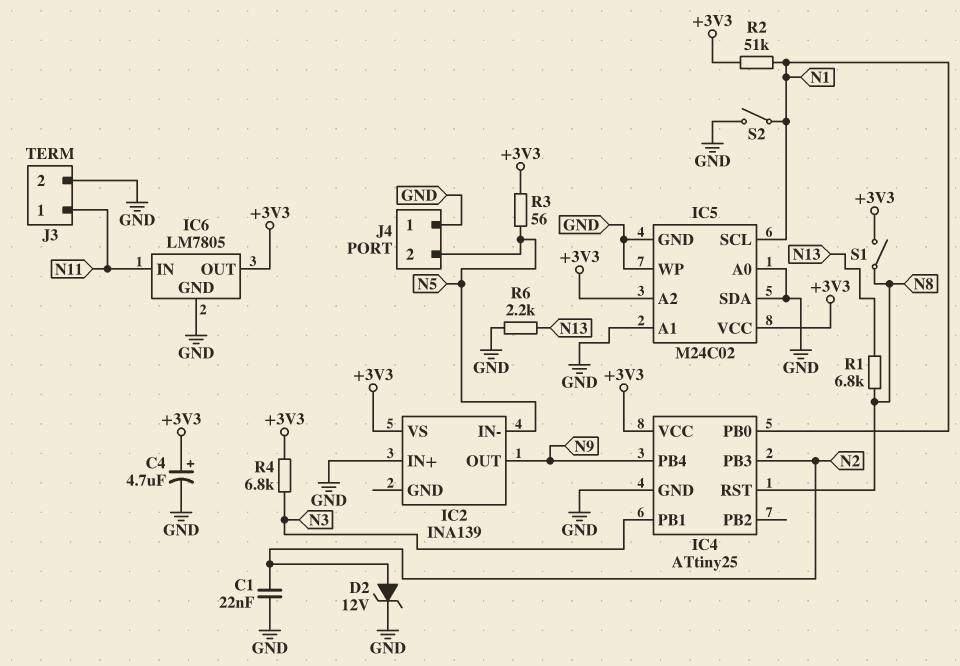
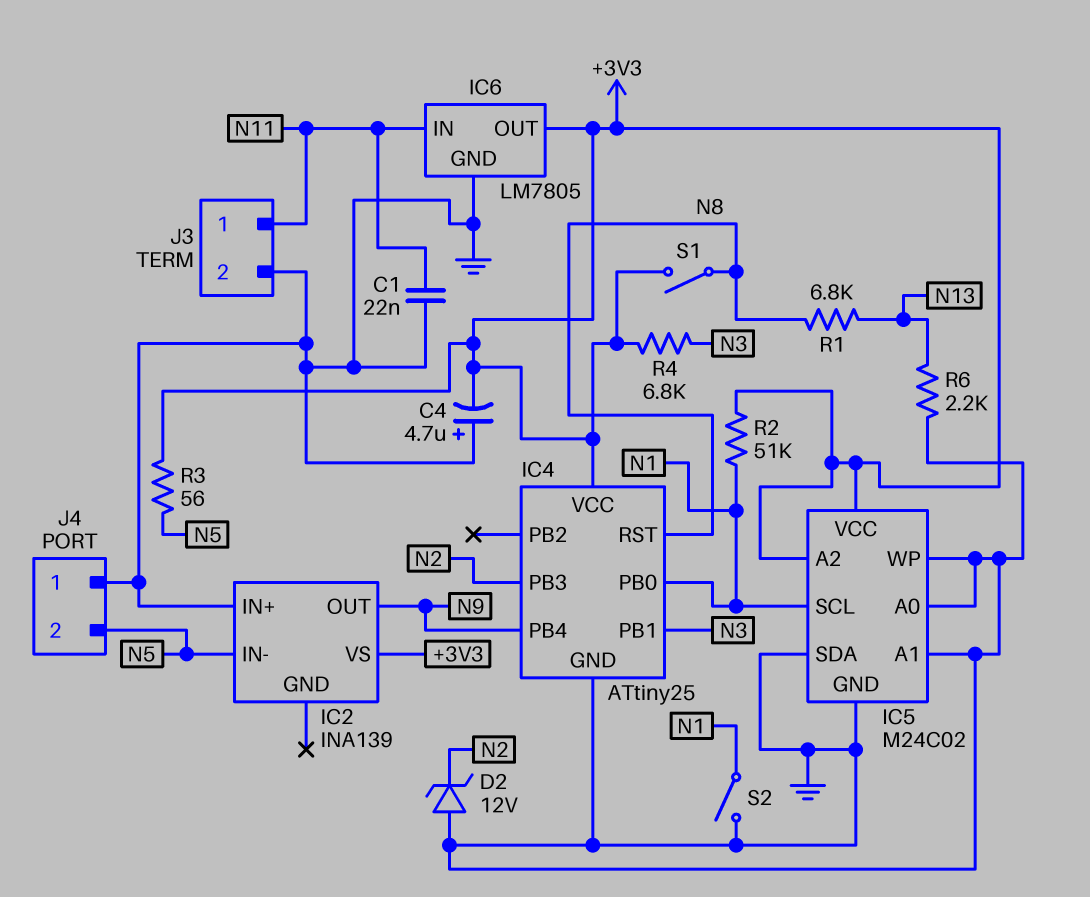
C1: 22nF (GND, N2) -> 22nF (GND, N11)
C4: 4.7uF (plus +3V3, minus GND) -> 4.7uF (plus GND, minus +3V3)
D2: zener 12V (A N2, K GND) -> zener 12V (A GND, K N2)

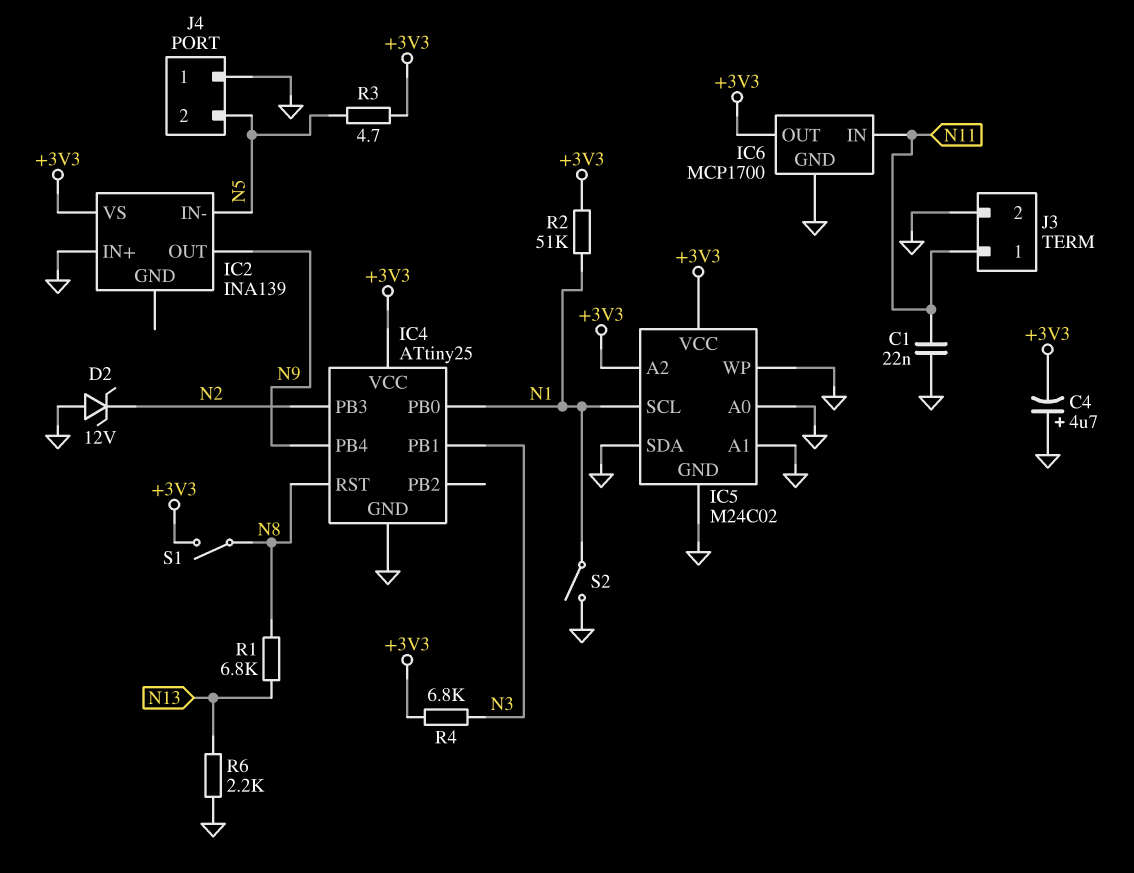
IC6: LM7805 -> MCP1700
R3: 56 (+3V3, N5) -> 4.7 (+3V3, N5)

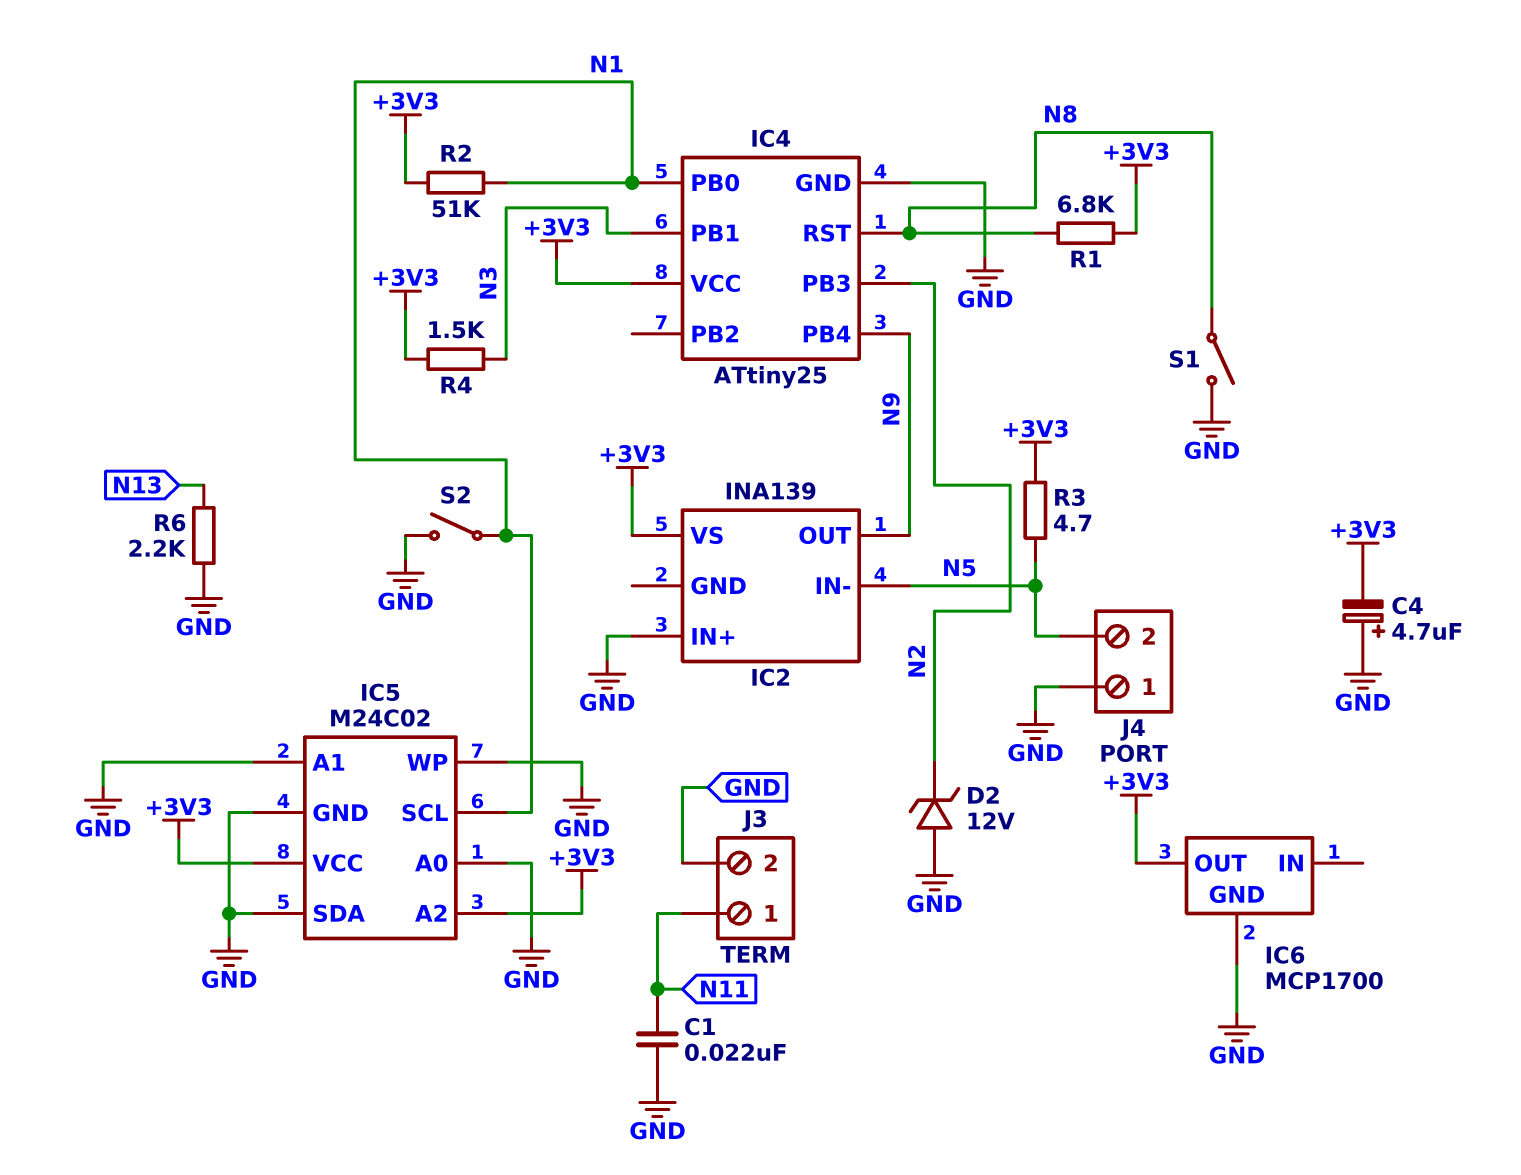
IC6 pin IN: N11 -> none
R1: 6.8k (N8, N13) -> 6.8k (+3V3, N8)
R4: 6.8k (+3V3, N3) -> 1.5k (+3V3, N3)
S1: switch (+3V3, N8) -> switch (GND, N8)

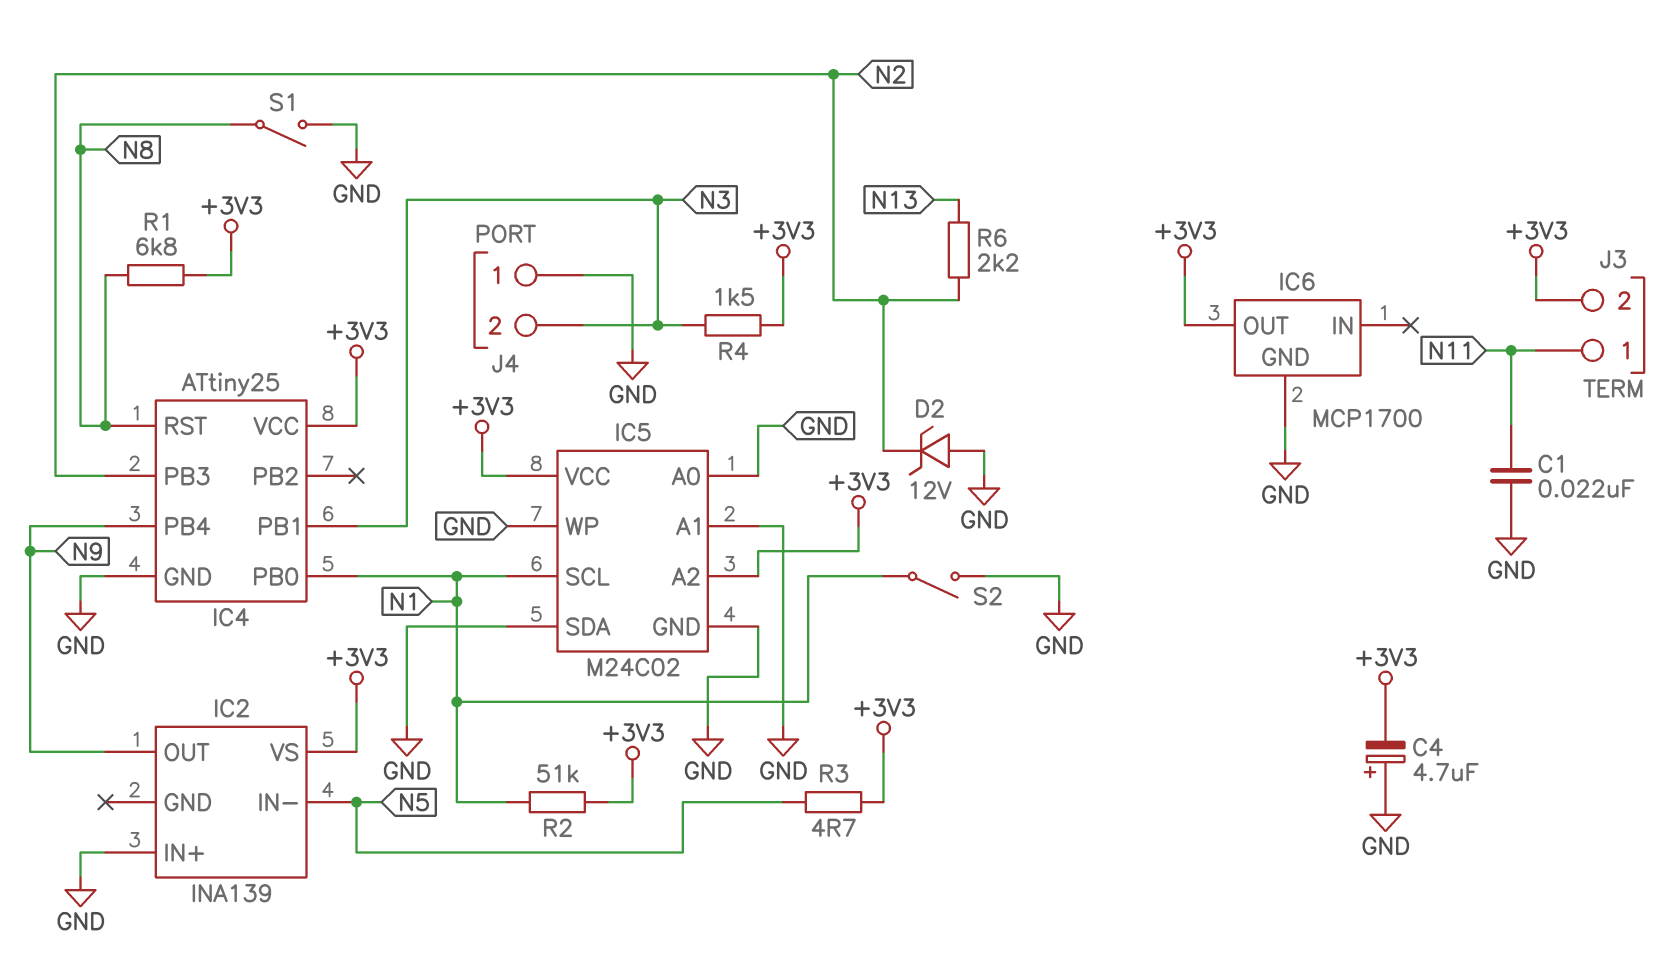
J3 pin 2: GND -> +3V3
J4 pin 2: N5 -> N3
R6: 2.2k (GND, N13) -> 2.2k (N2, N13)

